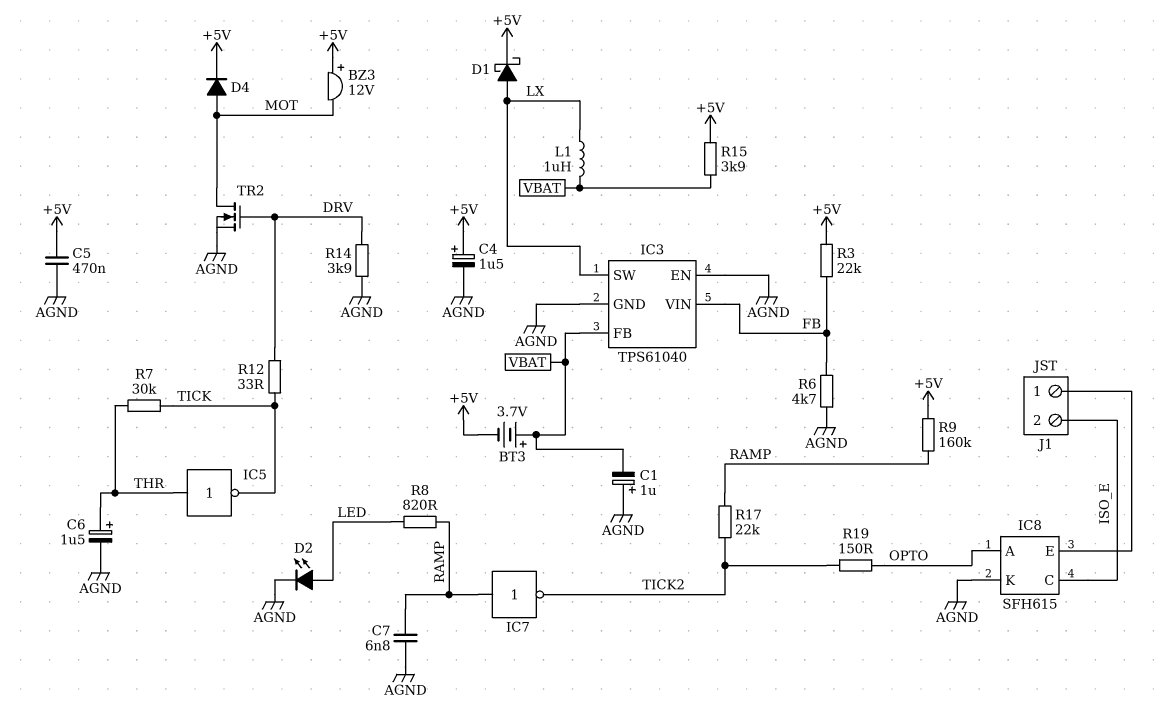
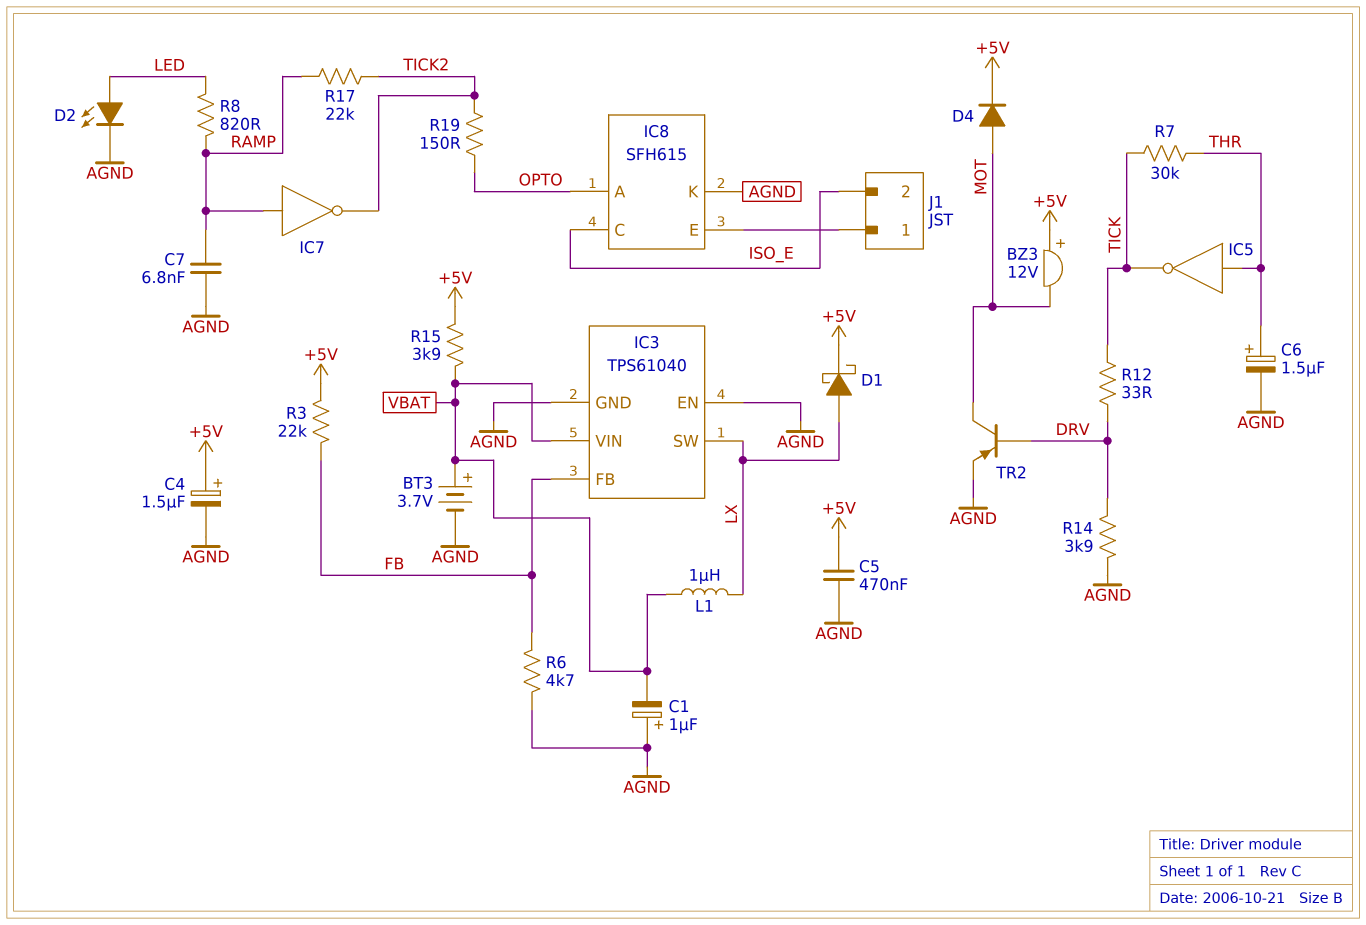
BT3: 3.7V (plus VBAT, minus +5V) -> 3.7V (plus VBAT, minus AGND)
IC3 pin FB: VBAT -> FB
IC3 pin VIN: FB -> VBAT
R9: 160k (+5V, RAMP) -> none
TR2: NMOS (G DRV, D MOT, S AGND) -> PNP (B DRV, C MOT, E AGND)

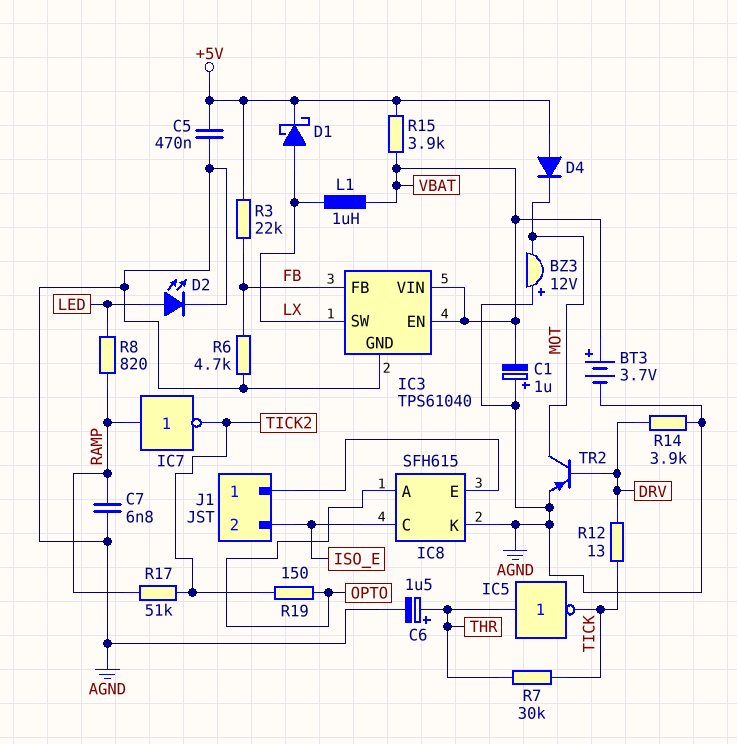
BZ3: buzzer 12V (plus +5V, minus MOT) -> buzzer 12V (plus AGND, minus MOT)
C4: 1.5uF (plus +5V, minus AGND) -> none
D4: diode (A MOT, K +5V) -> diode (A +5V, K MOT)
IC3 pin EN: AGND -> VBAT
R12: 33 (DRV, TICK) -> 13 (DRV, TICK)
R17: 22k (RAMP, TICK2) -> 51k (RAMP, TICK2)

